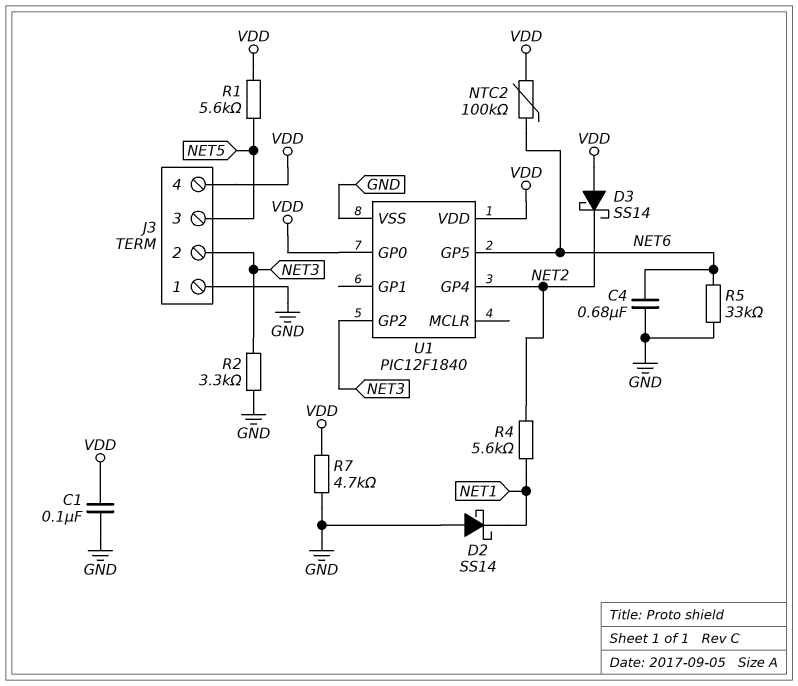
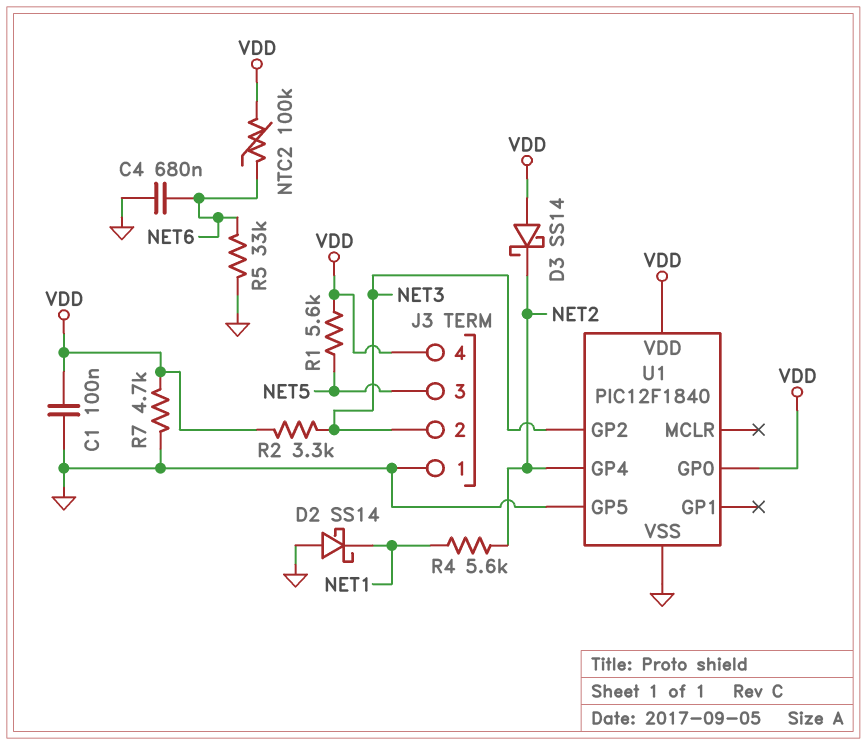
R2: 3.3k (GND, NET3) -> 3.3k (NET3, VDD)
U1 pin GP5: NET6 -> GND

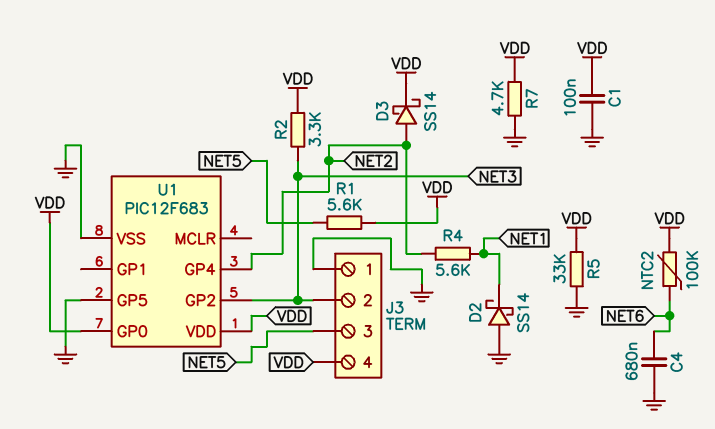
D3: schottky SS14 (A VDD, K NET2) -> schottky SS14 (A NET2, K VDD)
R5: 33k (GND, NET6) -> 33k (GND, VDD)
U1: PIC12F1840 -> PIC12F683

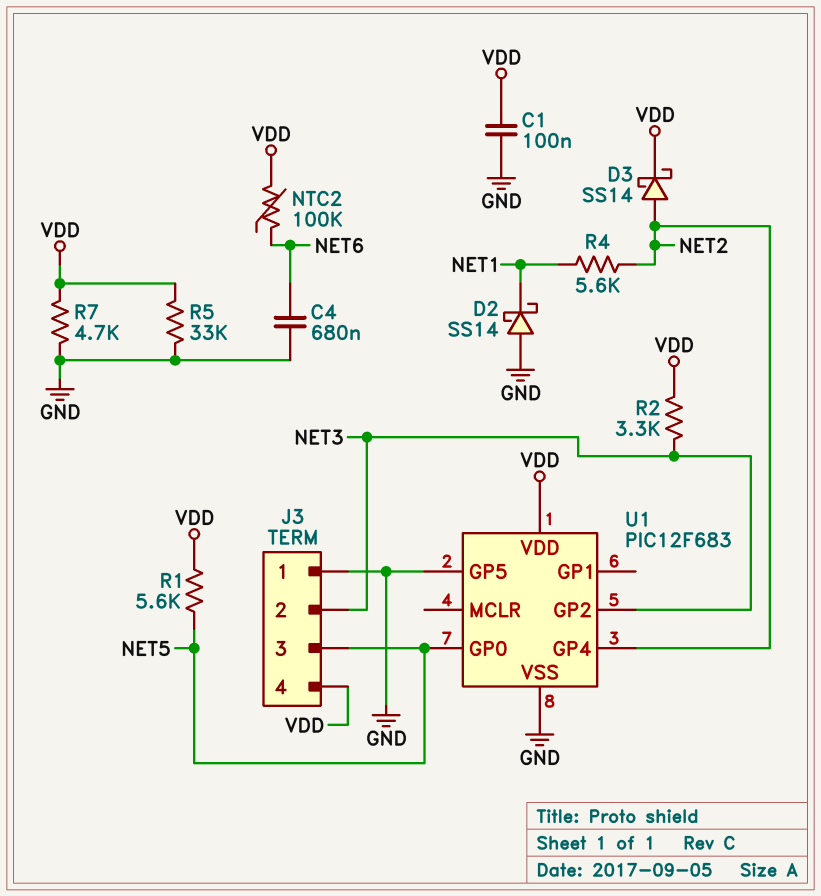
U1 pin GP0: VDD -> NET5

